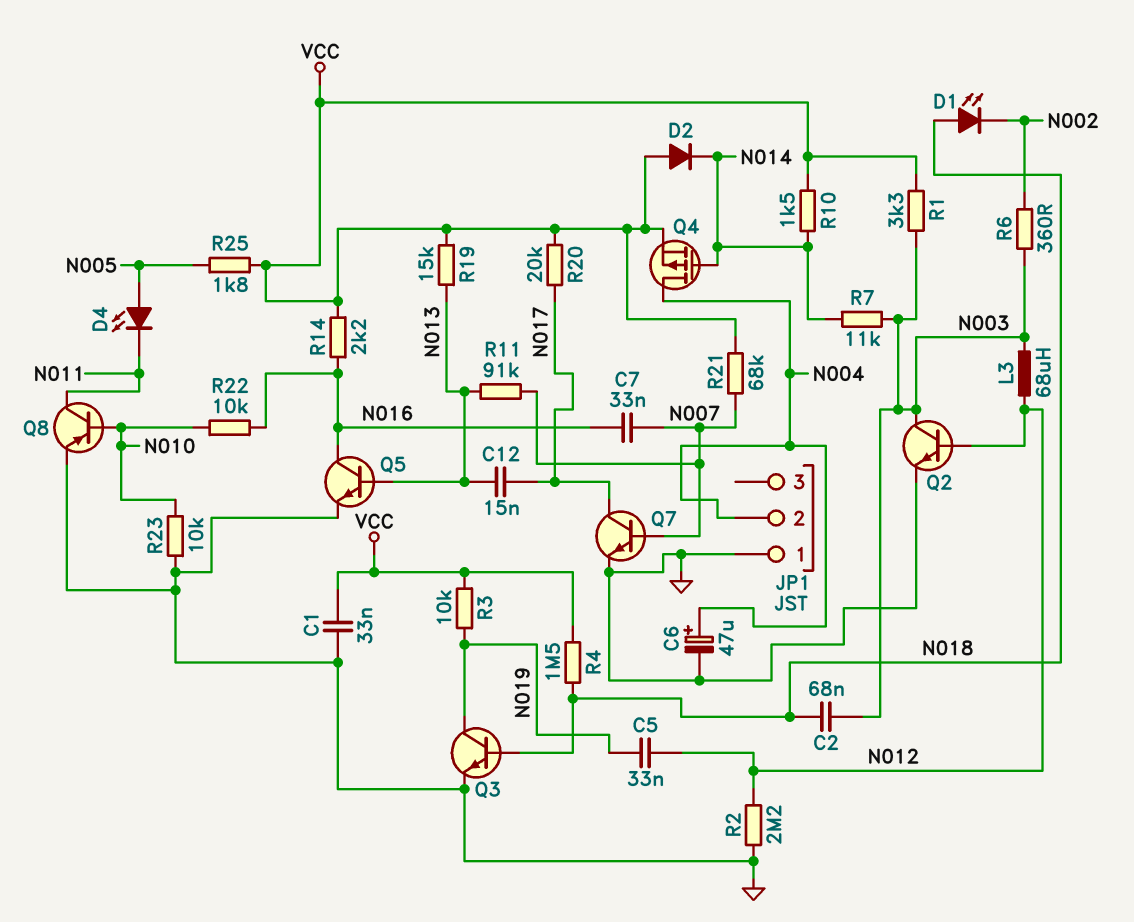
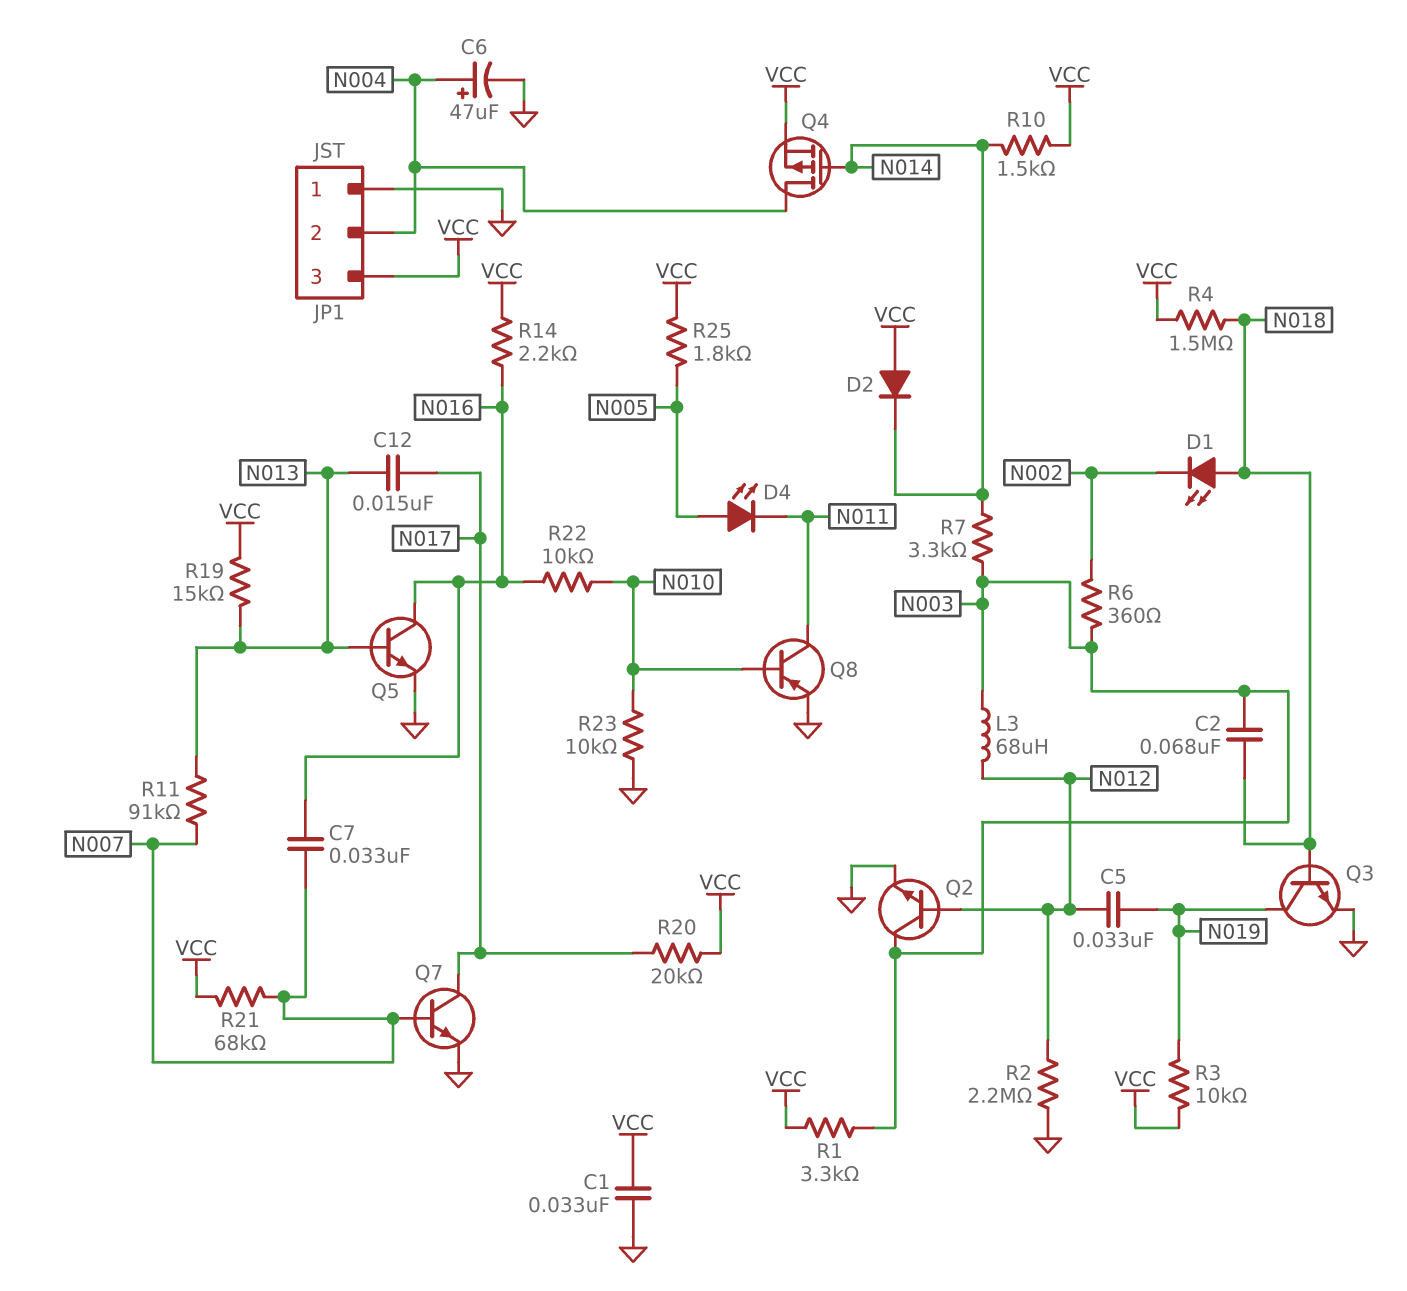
JP1 pin 3: none -> VCC
R7: 11k (N003, N014) -> 3.3k (N003, N014)

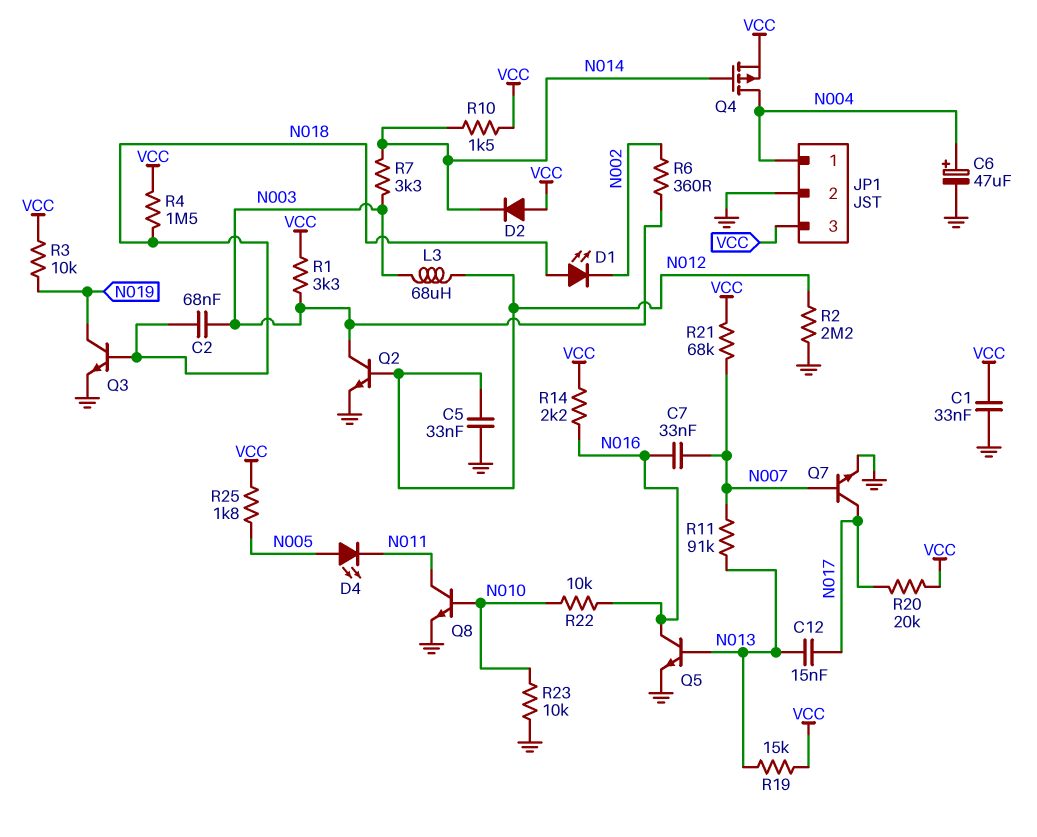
C5: 33nF (N012, N019) -> 33nF (GND, N012)
JP1 pin 1: GND -> N004
JP1 pin 2: N004 -> GND
Q8: PNP (B N010, C N011, E GND) -> NPN (B N010, C N011, E GND)

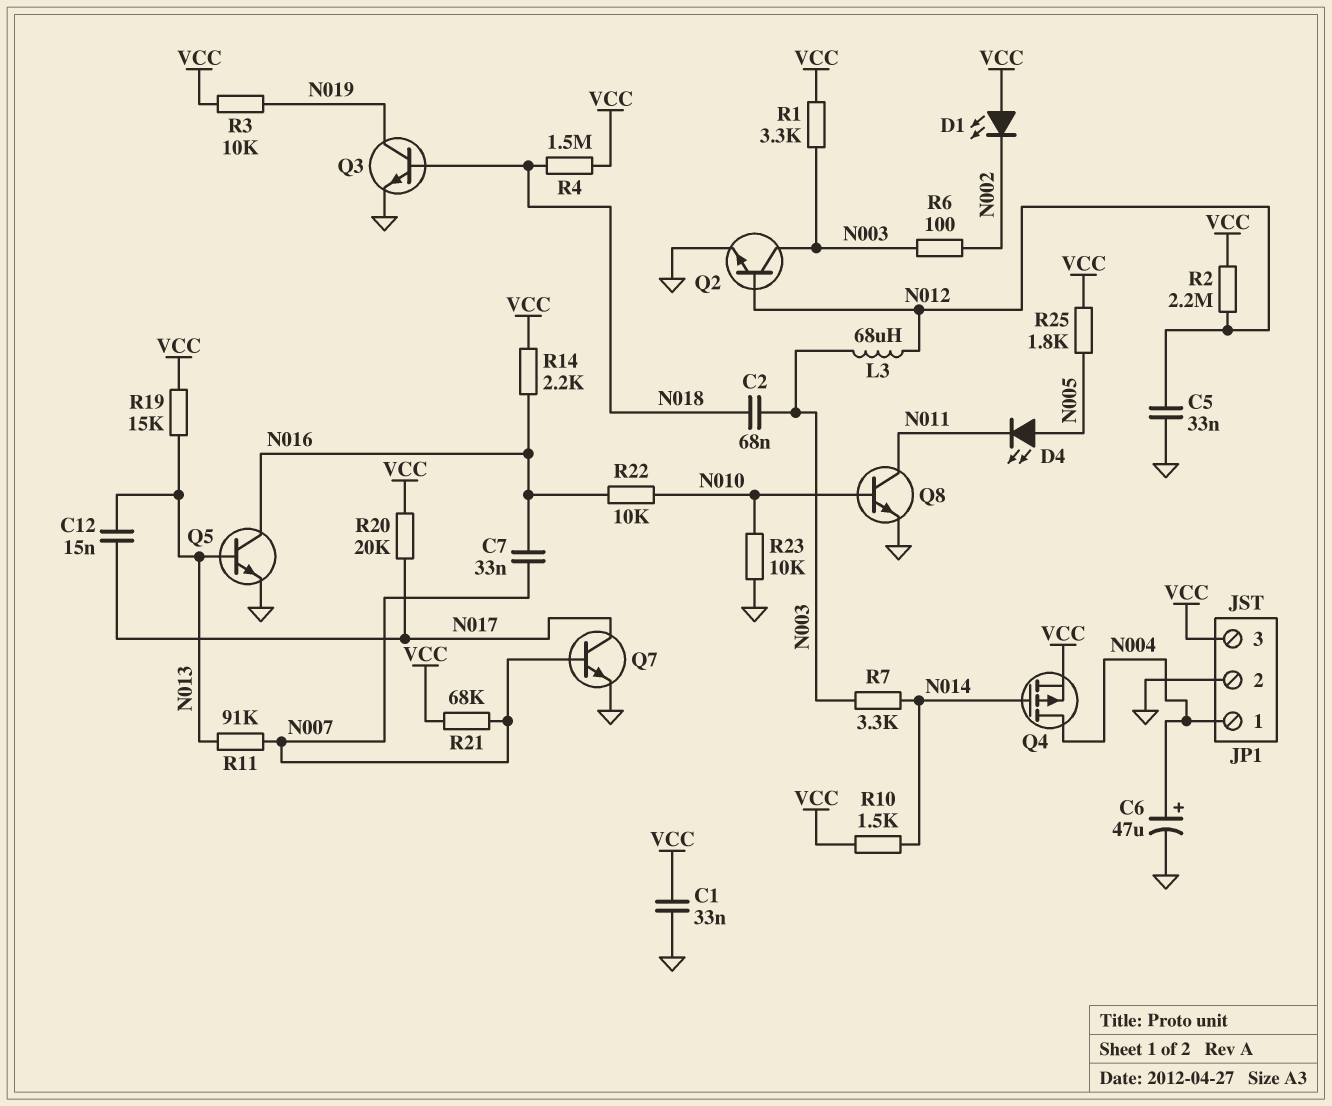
D1: LED (A N018, K N002) -> LED (A VCC, K N002)
D2: diode (A VCC, K N014) -> none
R2: 2.2M (GND, N012) -> 2.2M (N012, VCC)
R6: 360 (N002, N003) -> 100 (N002, N003)

